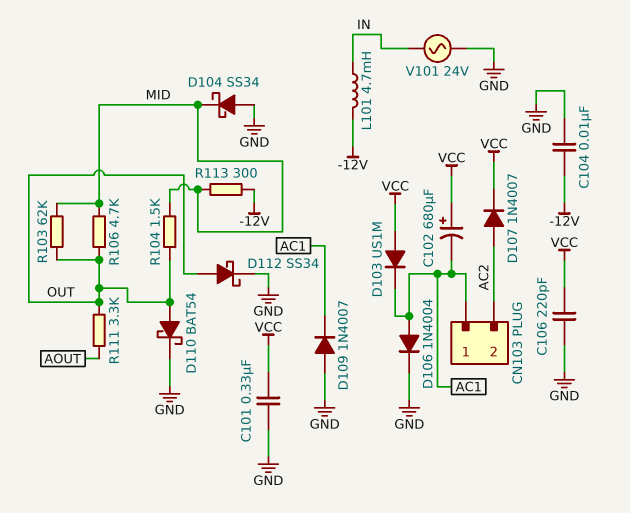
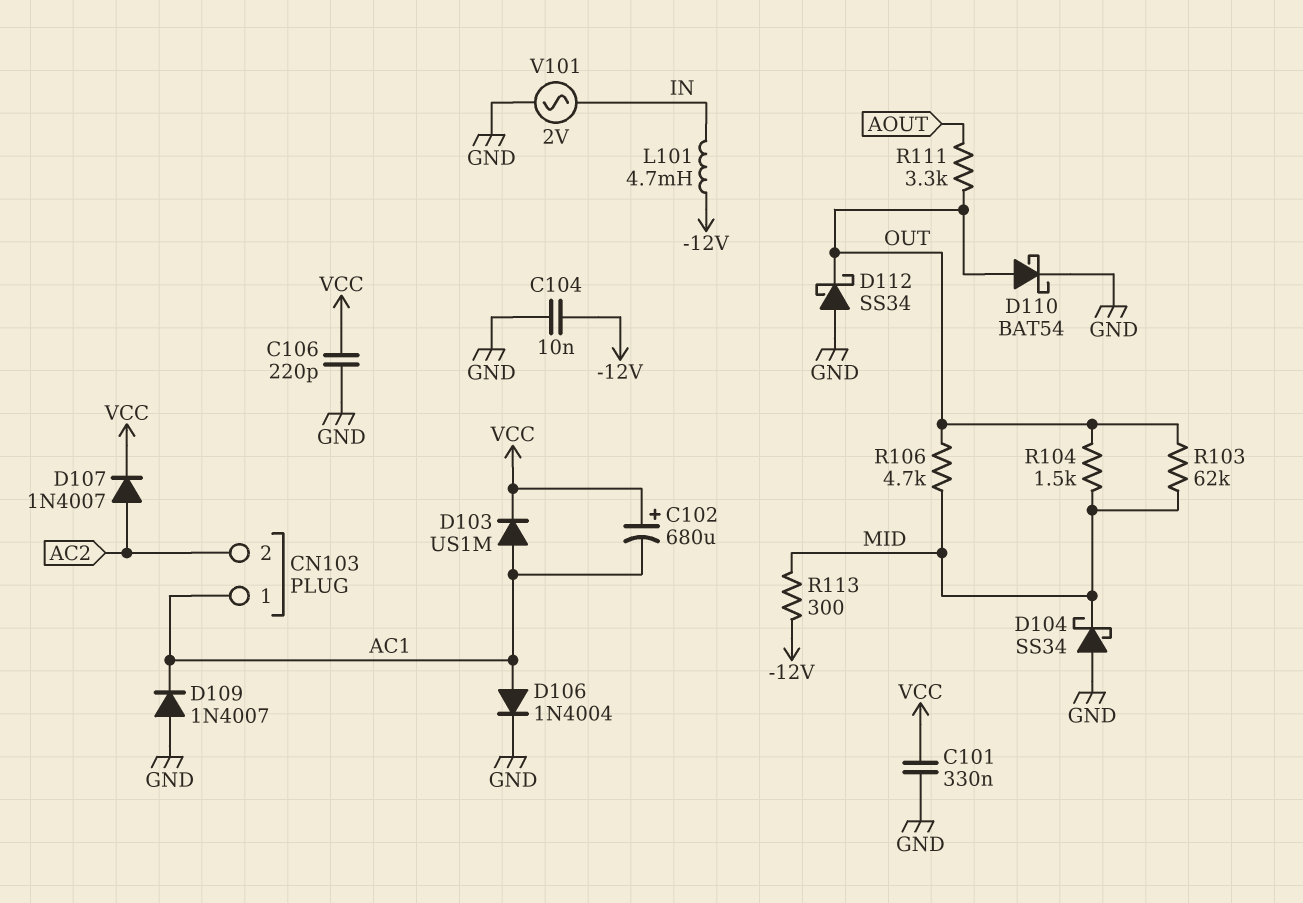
D103: diode US1M (A VCC, K AC1) -> diode US1M (A AC1, K VCC)
D112: schottky SS34 (A OUT, K GND) -> schottky SS34 (A GND, K OUT)
V101: AC 24V (GND, IN) -> AC 2V (GND, IN)

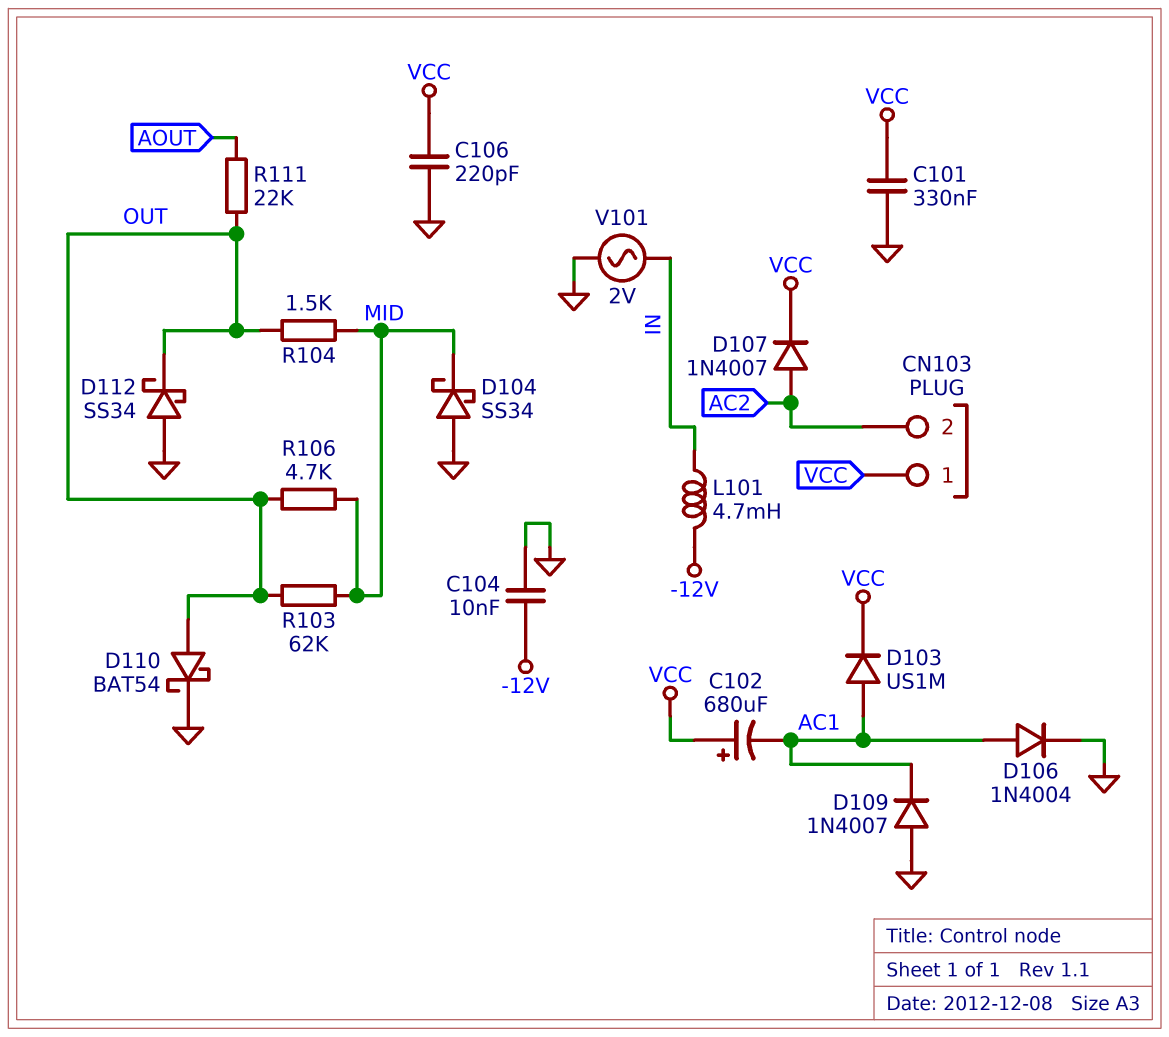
CN103 pin 1: AC1 -> VCC
R111: 3.3k (AOUT, OUT) -> 22k (AOUT, OUT)
R113: 300 (-12V, MID) -> none

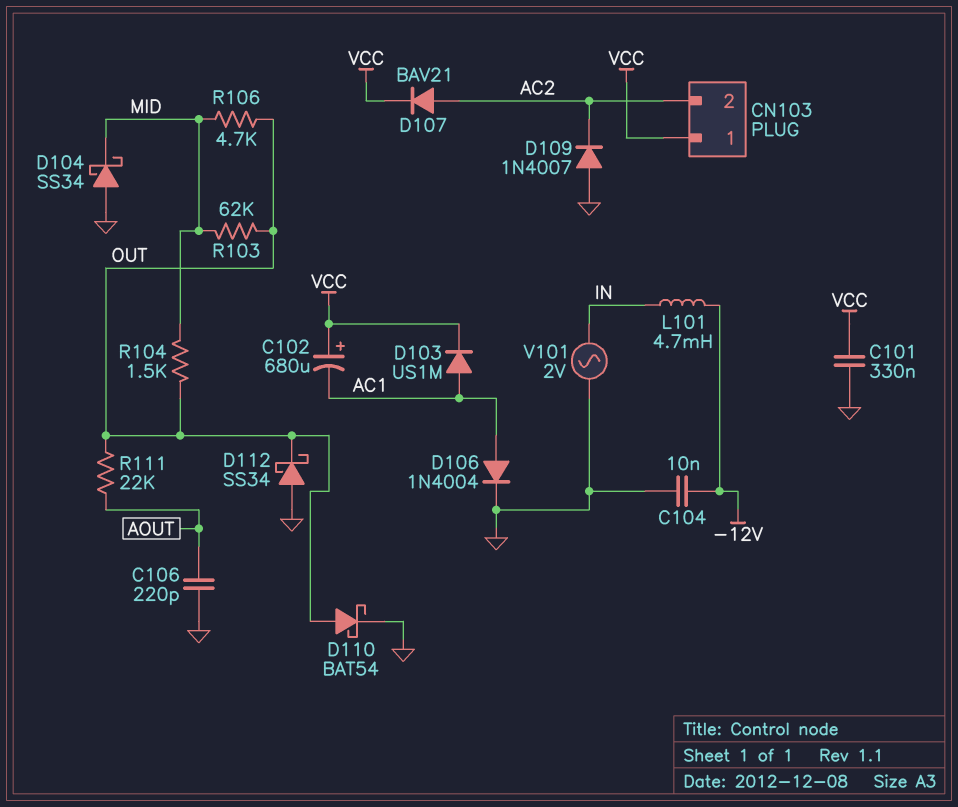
C106: 220pF (GND, VCC) -> 220pF (AOUT, GND)
D107: diode 1N4007 (A AC2, K VCC) -> diode BAV21 (A AC2, K VCC)
D109: diode 1N4007 (A GND, K AC1) -> diode 1N4007 (A GND, K AC2)

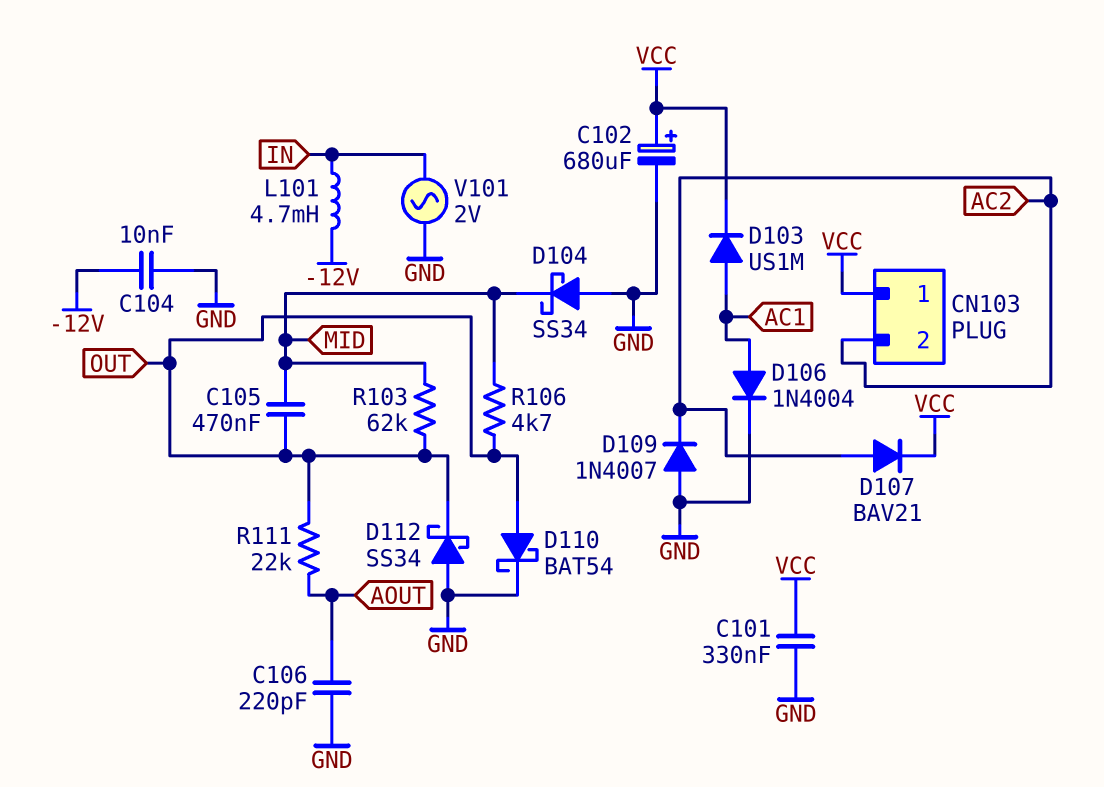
C102: 680uF (plus VCC, minus AC1) -> 680uF (plus VCC, minus GND)
C105: none -> 470nF (MID, OUT)
R104: 1.5k (MID, OUT) -> none

